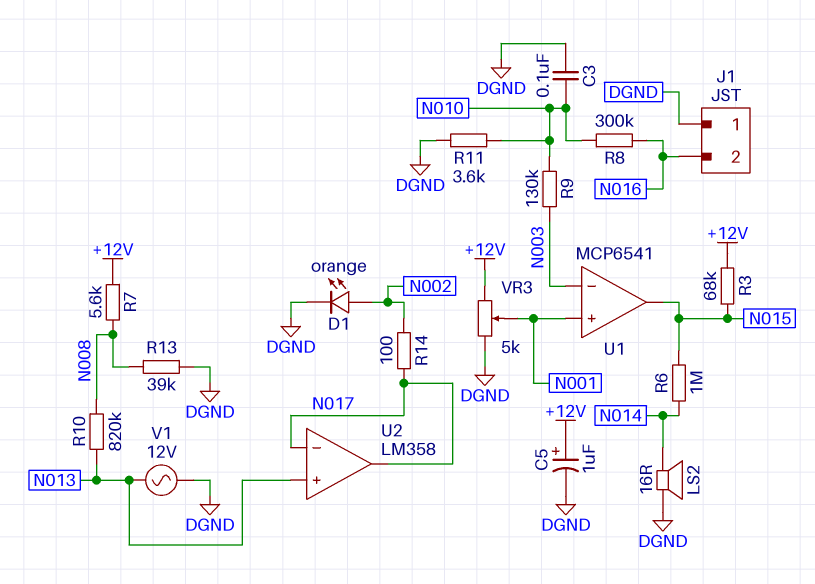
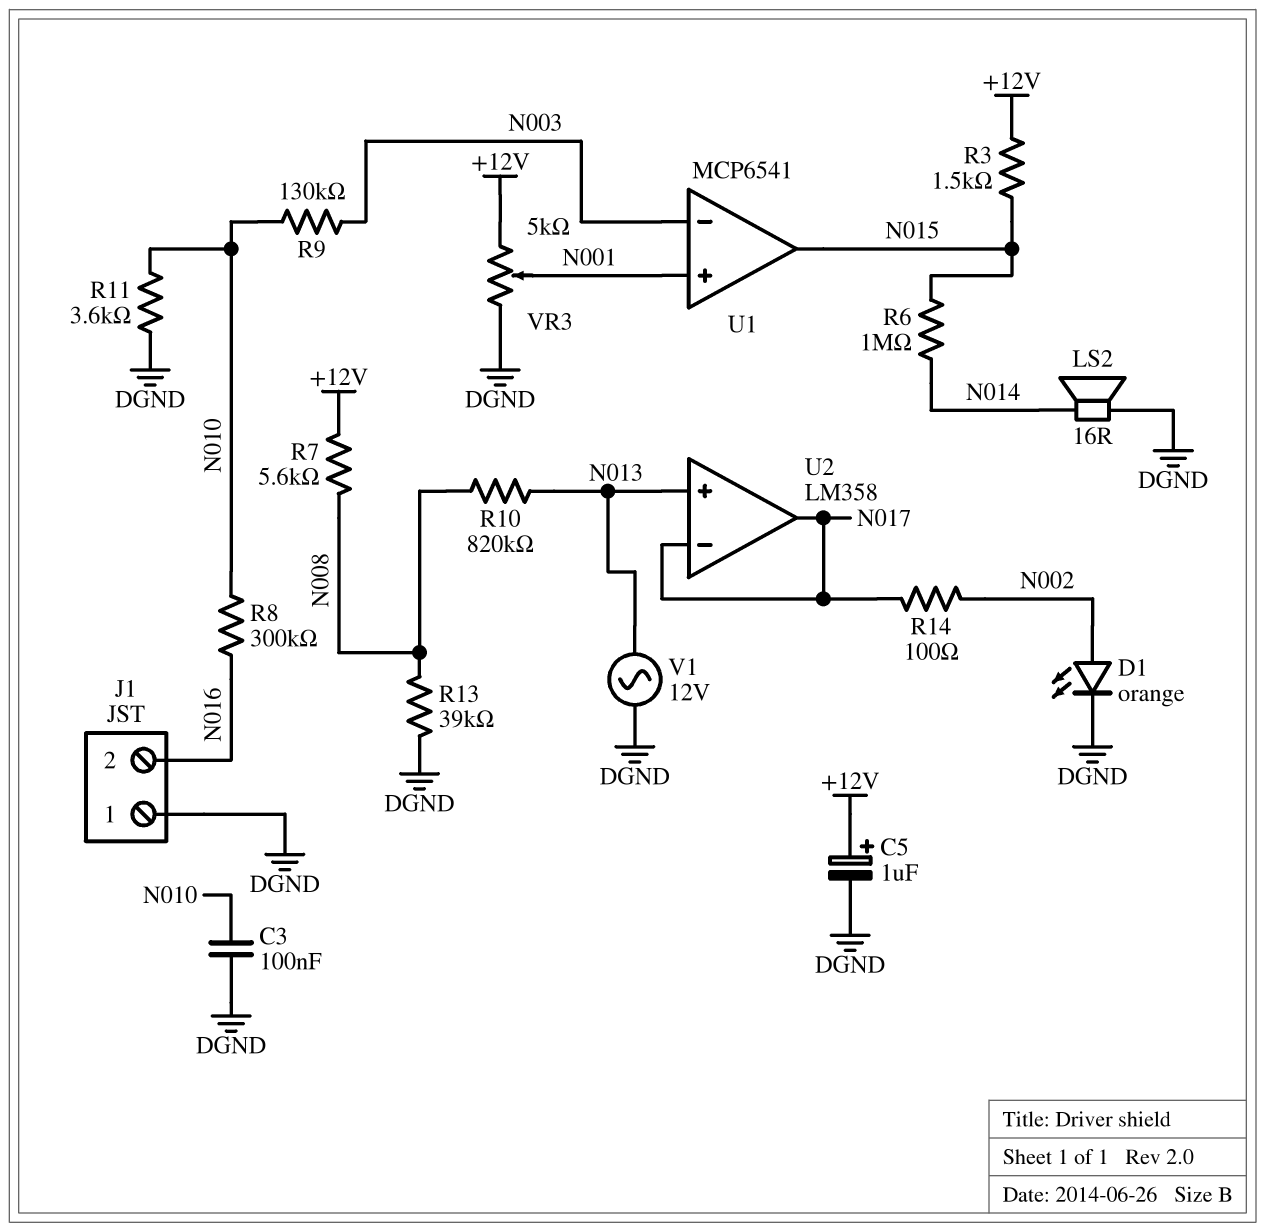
R3: 68k (+12V, N015) -> 1.5k (+12V, N015)

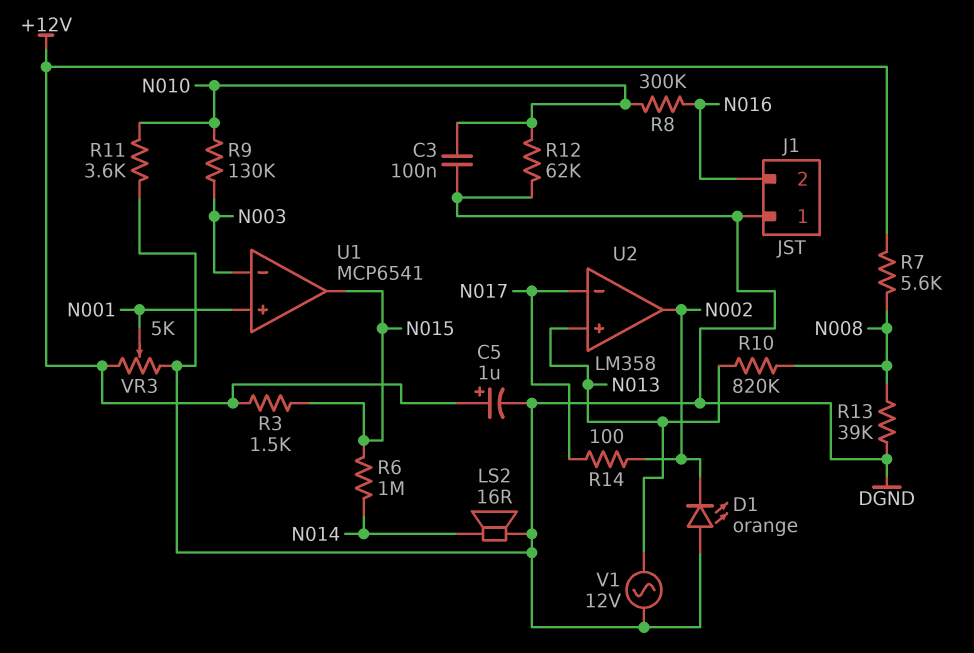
D1: LED orange (A N002, K DGND) -> LED orange (A DGND, K N002)
R12: none -> 62k (DGND, N010)
U2 pin out: N017 -> N002

